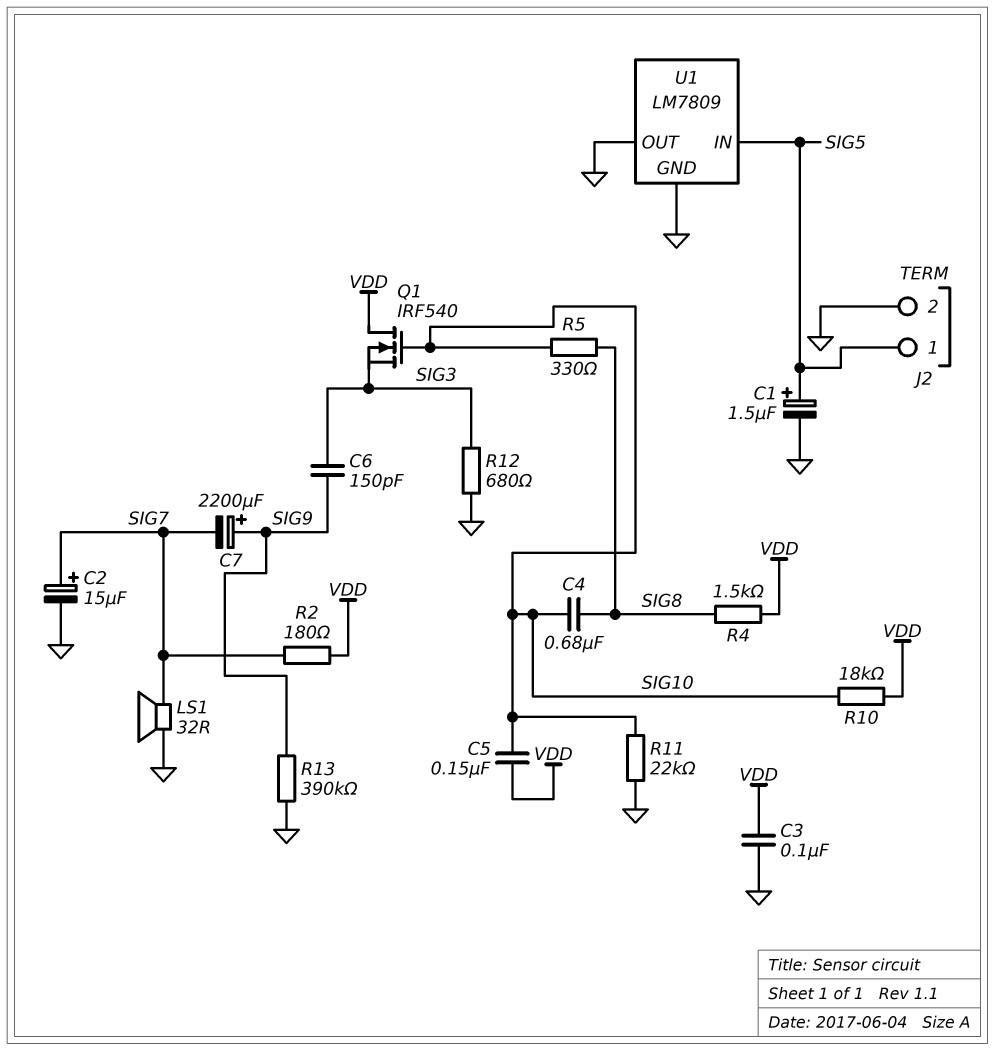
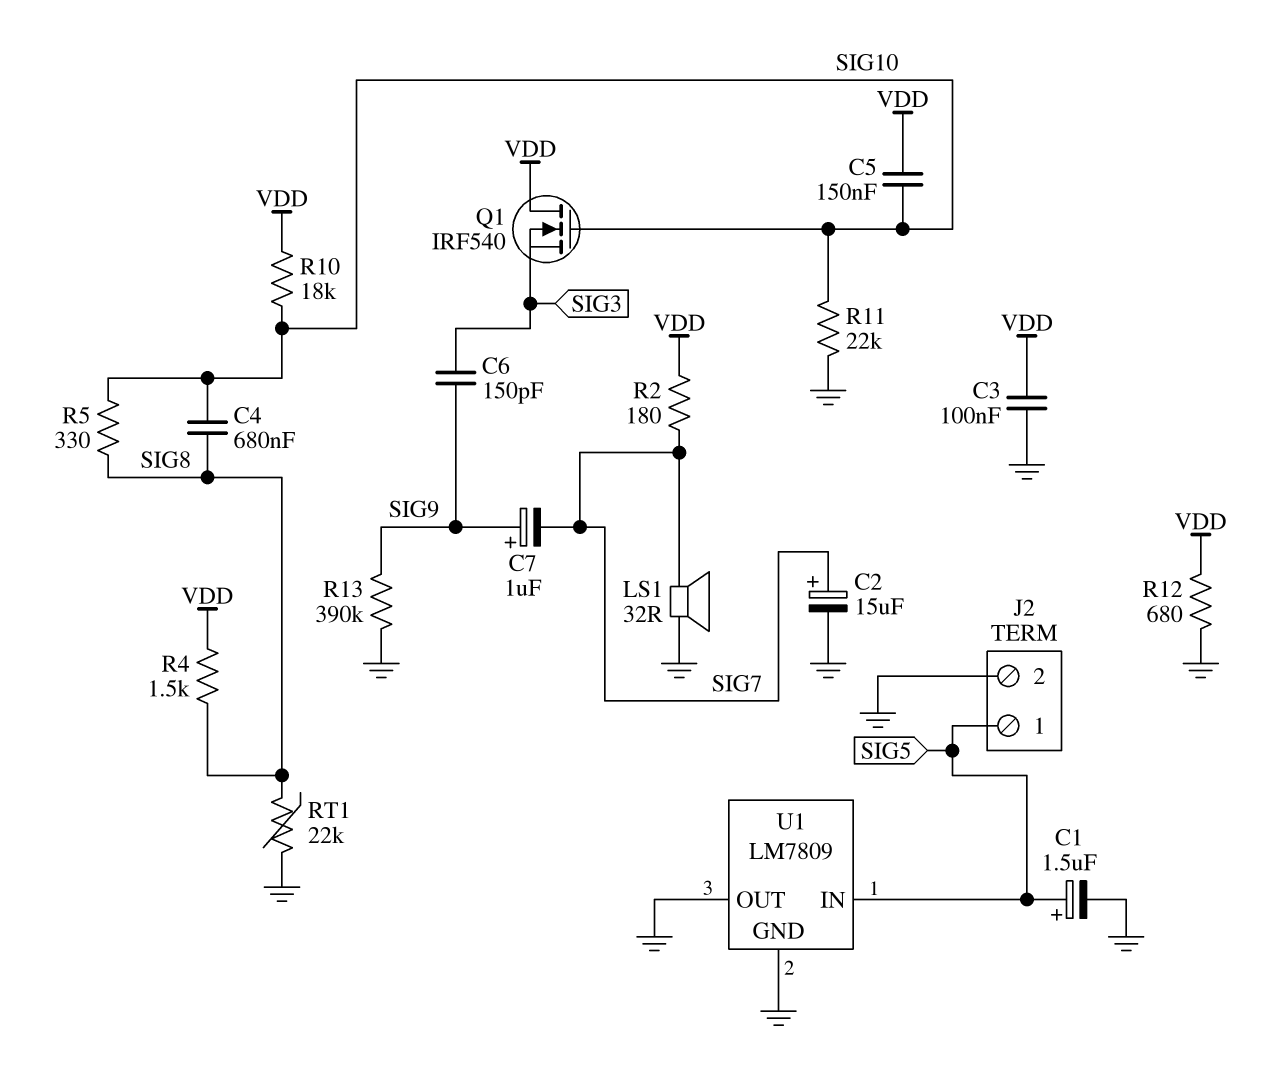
C7: 2200uF (plus SIG9, minus SIG7) -> 1uF (plus SIG9, minus SIG7)
R12: 680 (GND, SIG3) -> 680 (GND, VDD)
RT1: none -> 22k (GND, SIG8)

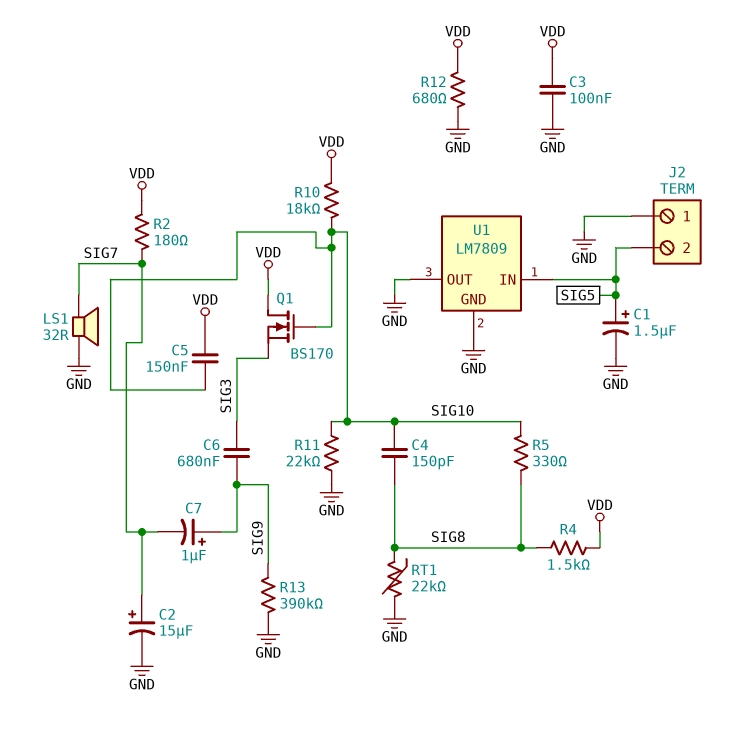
C4: 680nF (SIG8, SIG10) -> 150pF (SIG8, SIG10)
C6: 150pF (SIG3, SIG9) -> 680nF (SIG3, SIG9)
J2 pin 1: SIG5 -> GND
J2 pin 2: GND -> SIG5
Q1: NMOS IRF540 (G SIG10, D VDD, S SIG3) -> NMOS BS170 (G SIG10, D VDD, S SIG3)

